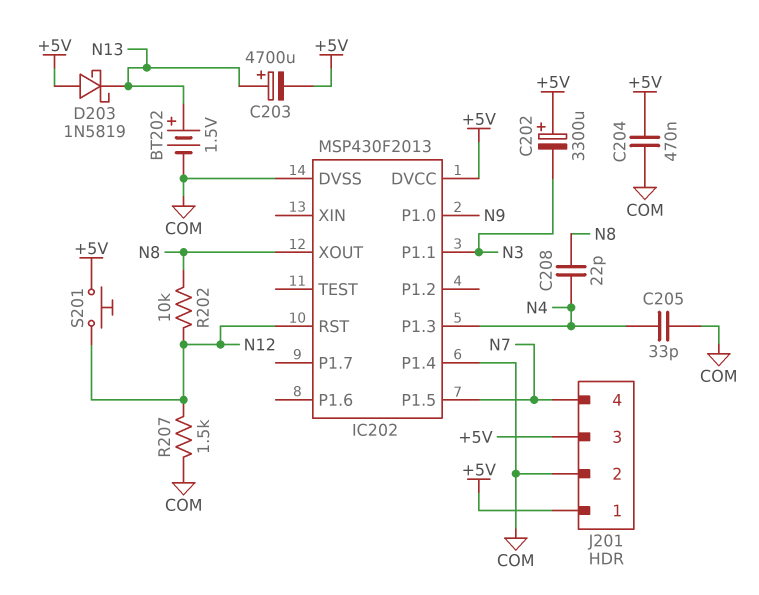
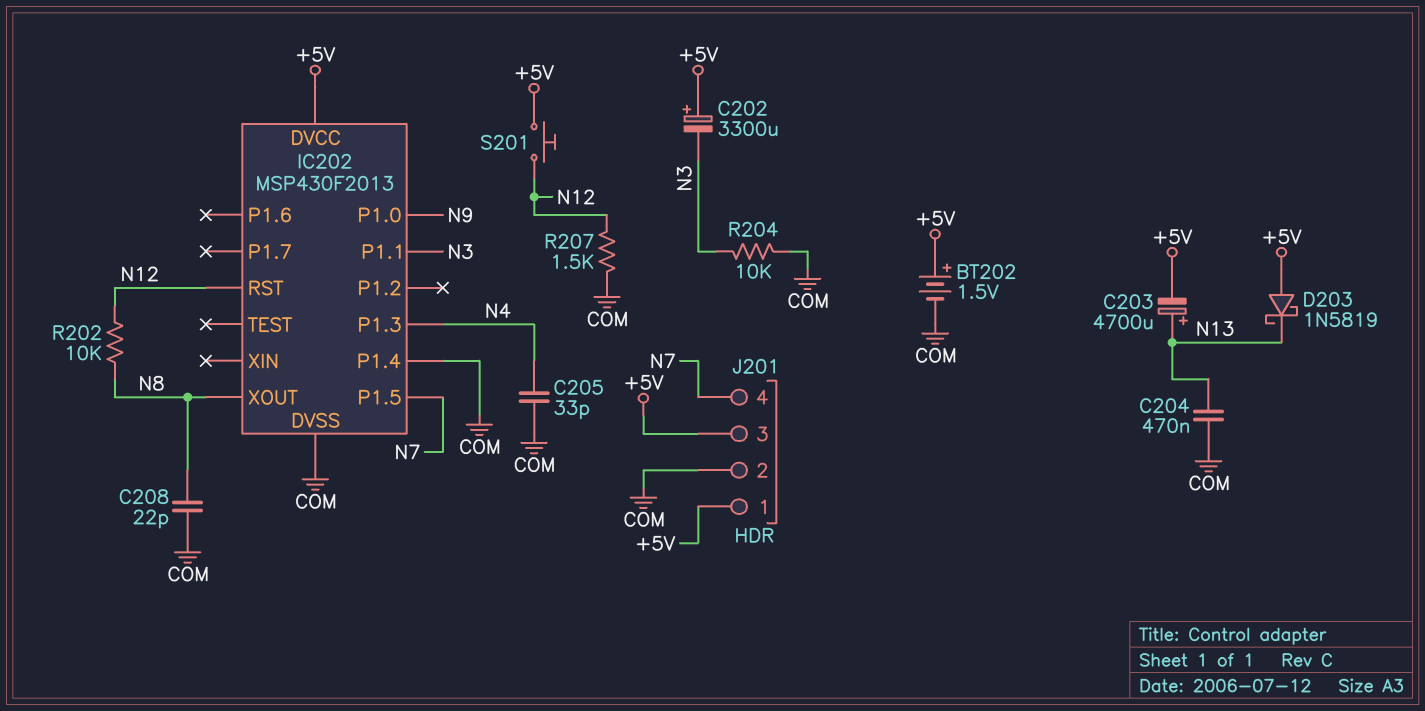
BT202: 1.5V (plus N13, minus COM) -> 1.5V (plus +5V, minus COM)
C204: 470nF (+5V, COM) -> 470nF (COM, N13)
C208: 22pF (N4, N8) -> 22pF (COM, N8)
R204: none -> 10k (COM, N3)

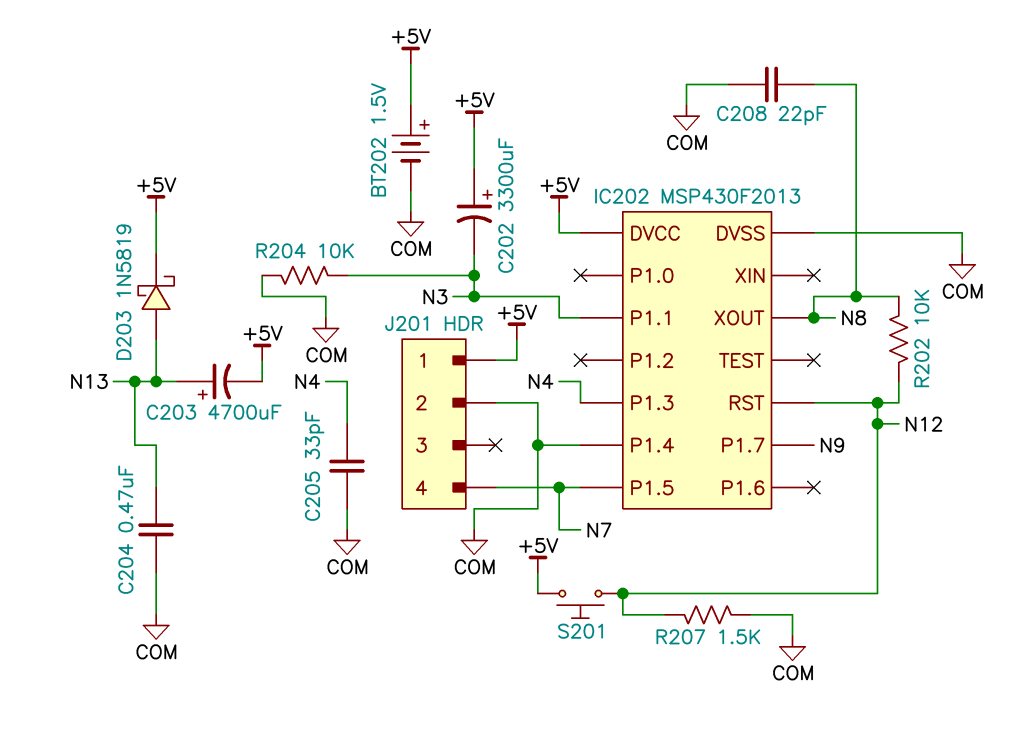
D203: schottky 1N5819 (A +5V, K N13) -> schottky 1N5819 (A N13, K +5V)
IC202 pin P1.0: N9 -> none
IC202 pin P1.7: none -> N9
J201 pin 3: +5V -> none

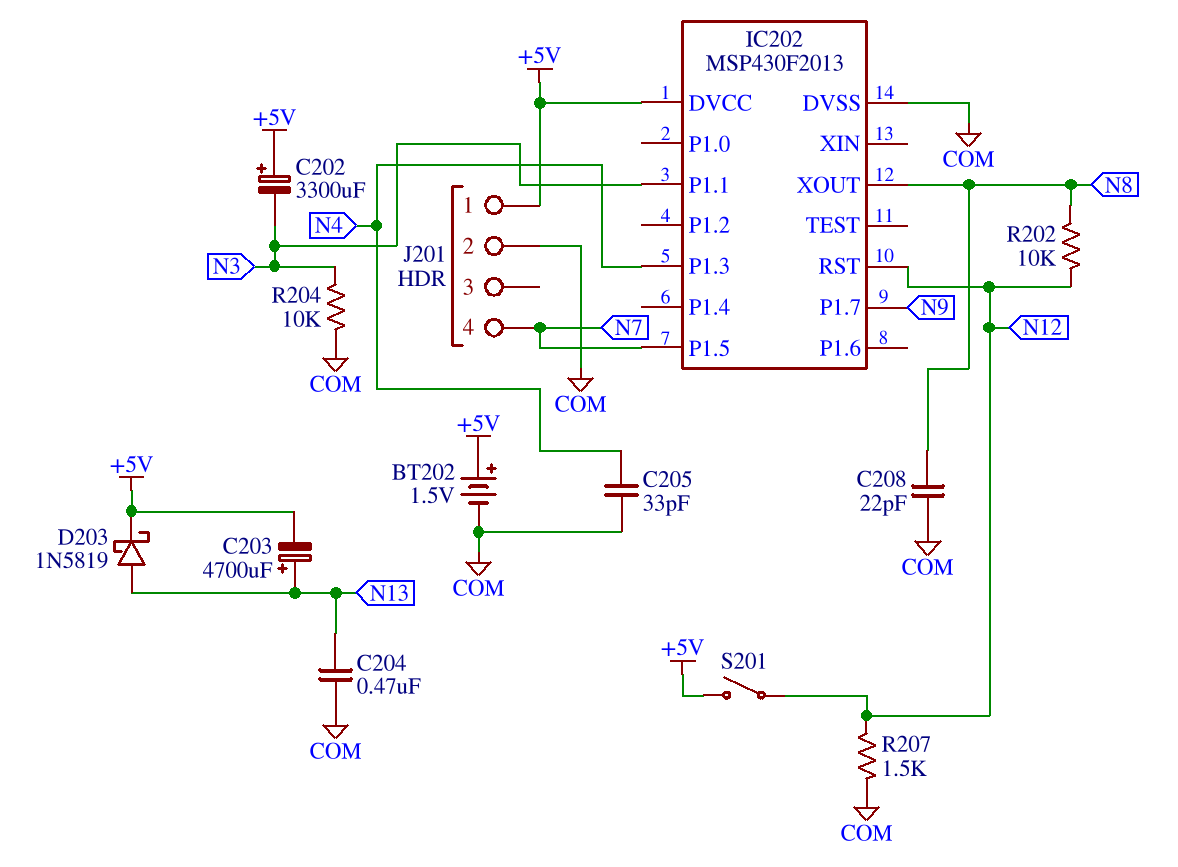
IC202 pin P1.4: COM -> none
S201: button (+5V, N12) -> switch (+5V, N12)

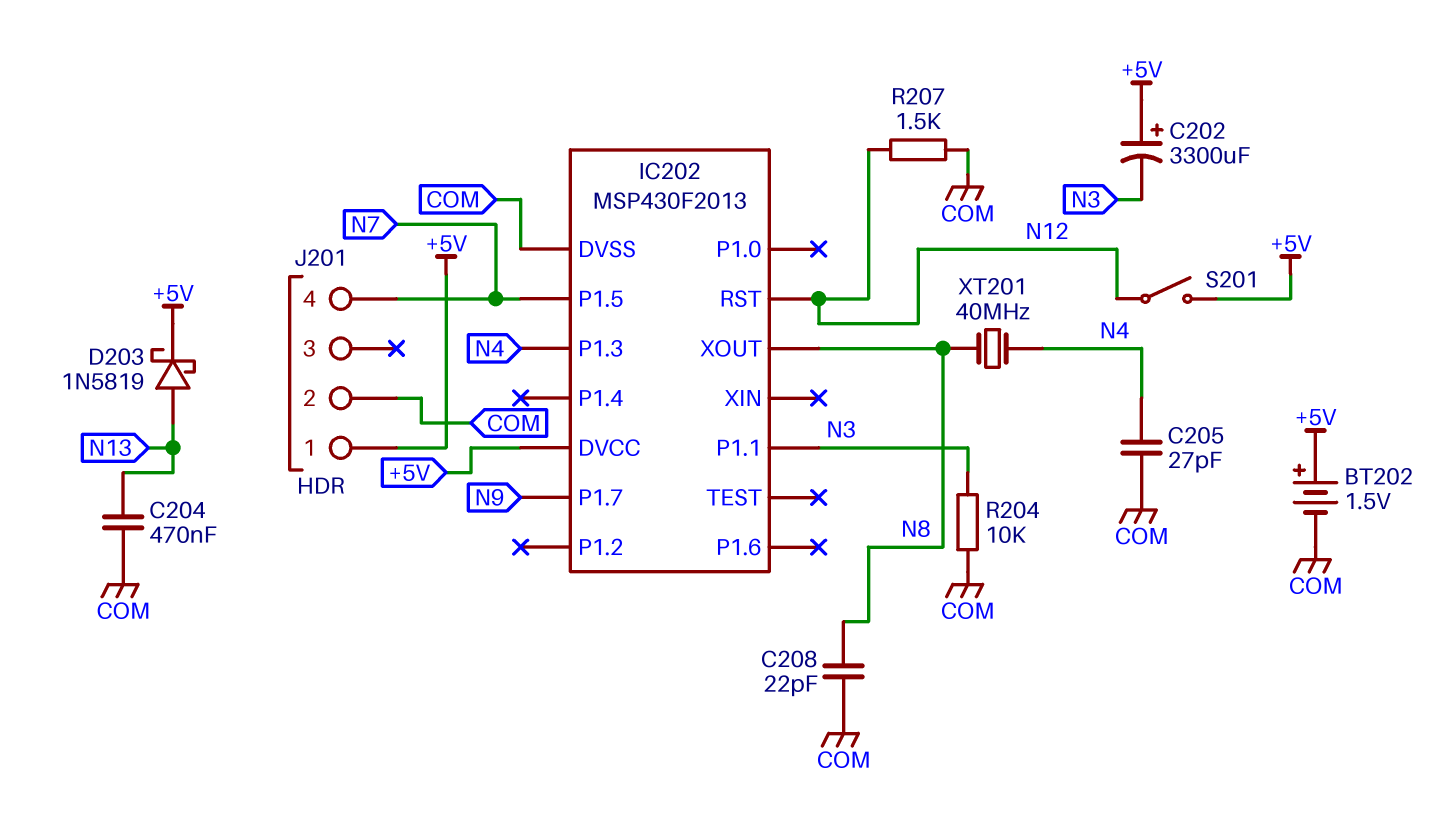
C203: 4700uF (plus N13, minus +5V) -> none
C205: 33pF (COM, N4) -> 27pF (COM, N4)
R202: 10k (N8, N12) -> none
XT201: none -> 40MHz (N4, N8)

